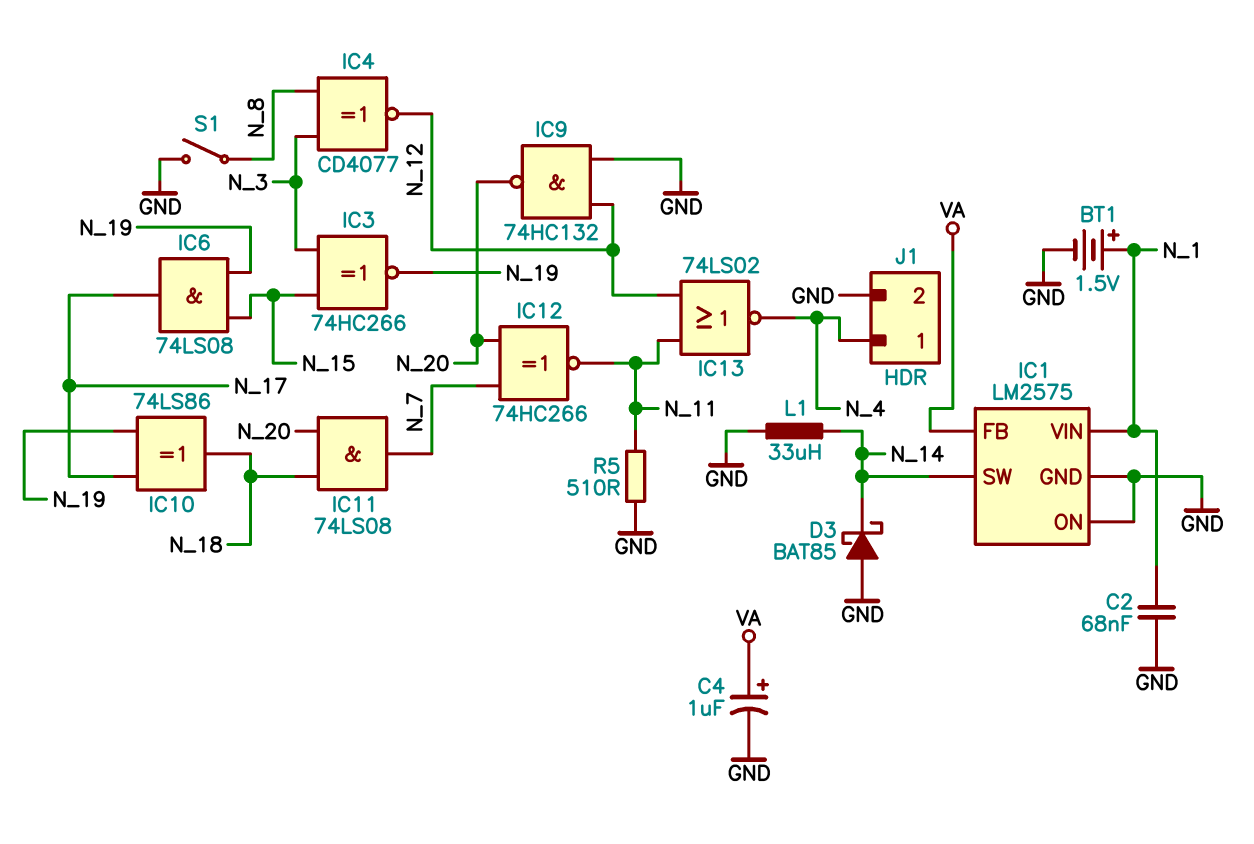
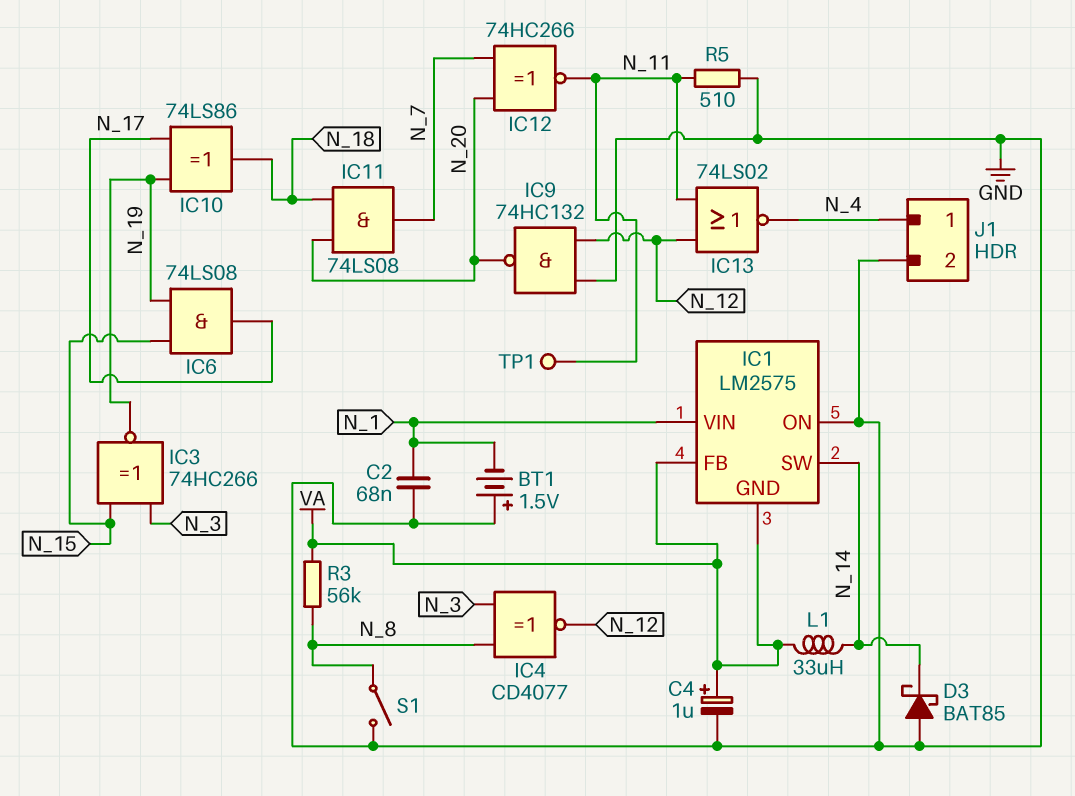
BT1: 1.5V (plus N_1, minus GND) -> 1.5V (plus GND, minus N_1)
IC1 pin GND: GND -> VA
L1: 33uH (GND, N_14) -> 33uH (N_14, VA)
R3: none -> 56k (N_8, VA)
TP1: none -> test point (N_11)

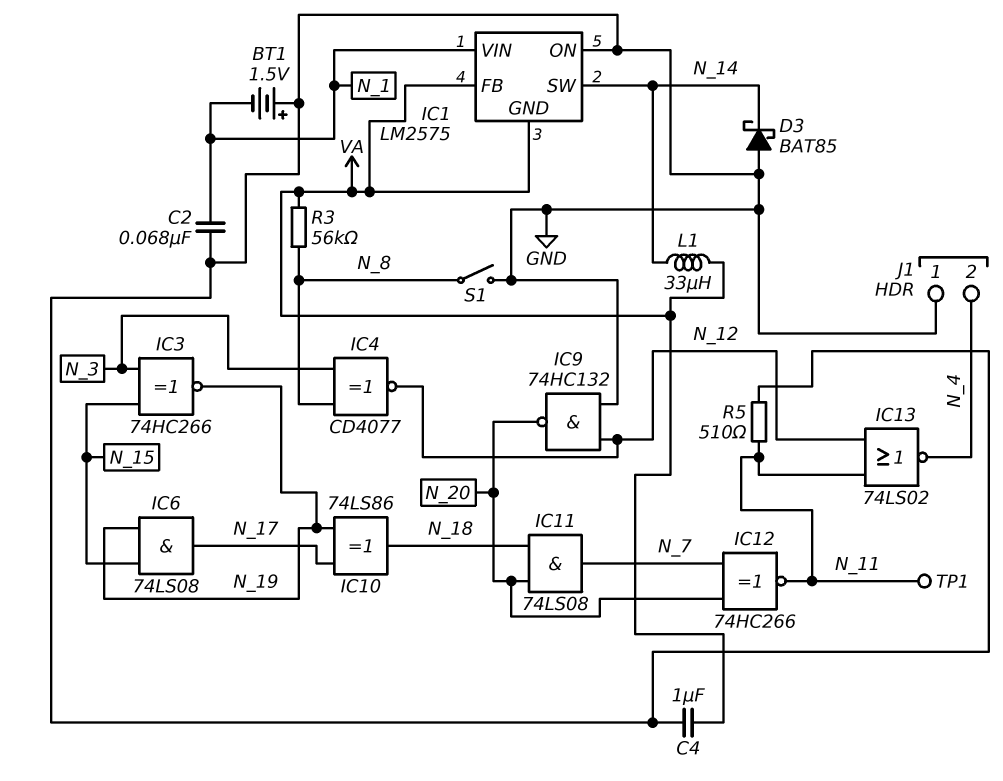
C4: 1uF (plus VA, minus GND) -> 1uF (GND, VA)
J1 pin 1: N_4 -> GND
J1 pin 2: GND -> N_4

